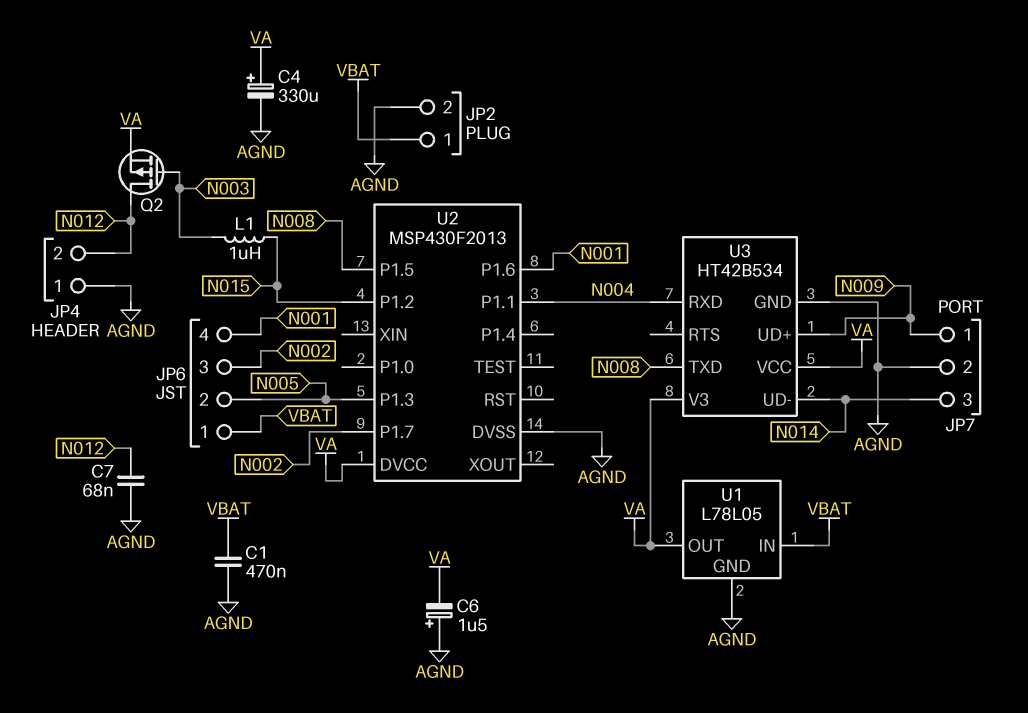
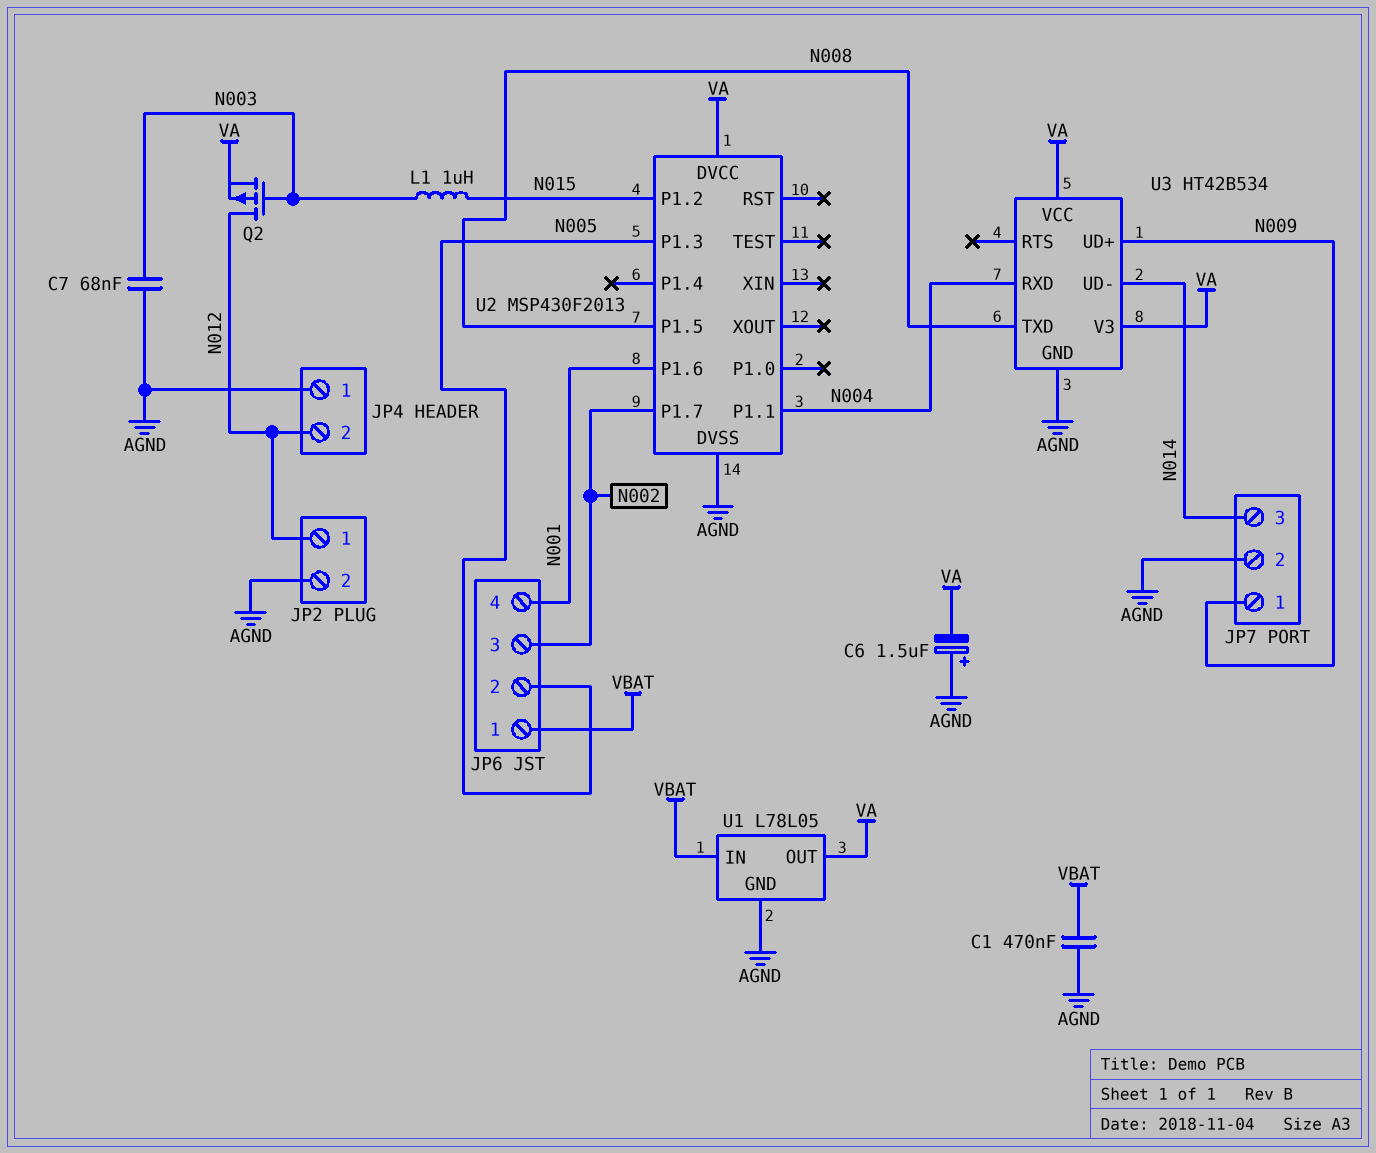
C4: 330uF (plus VA, minus AGND) -> none
C7: 68nF (AGND, N012) -> 68nF (AGND, N003)
JP2 pin 1: VBAT -> N012

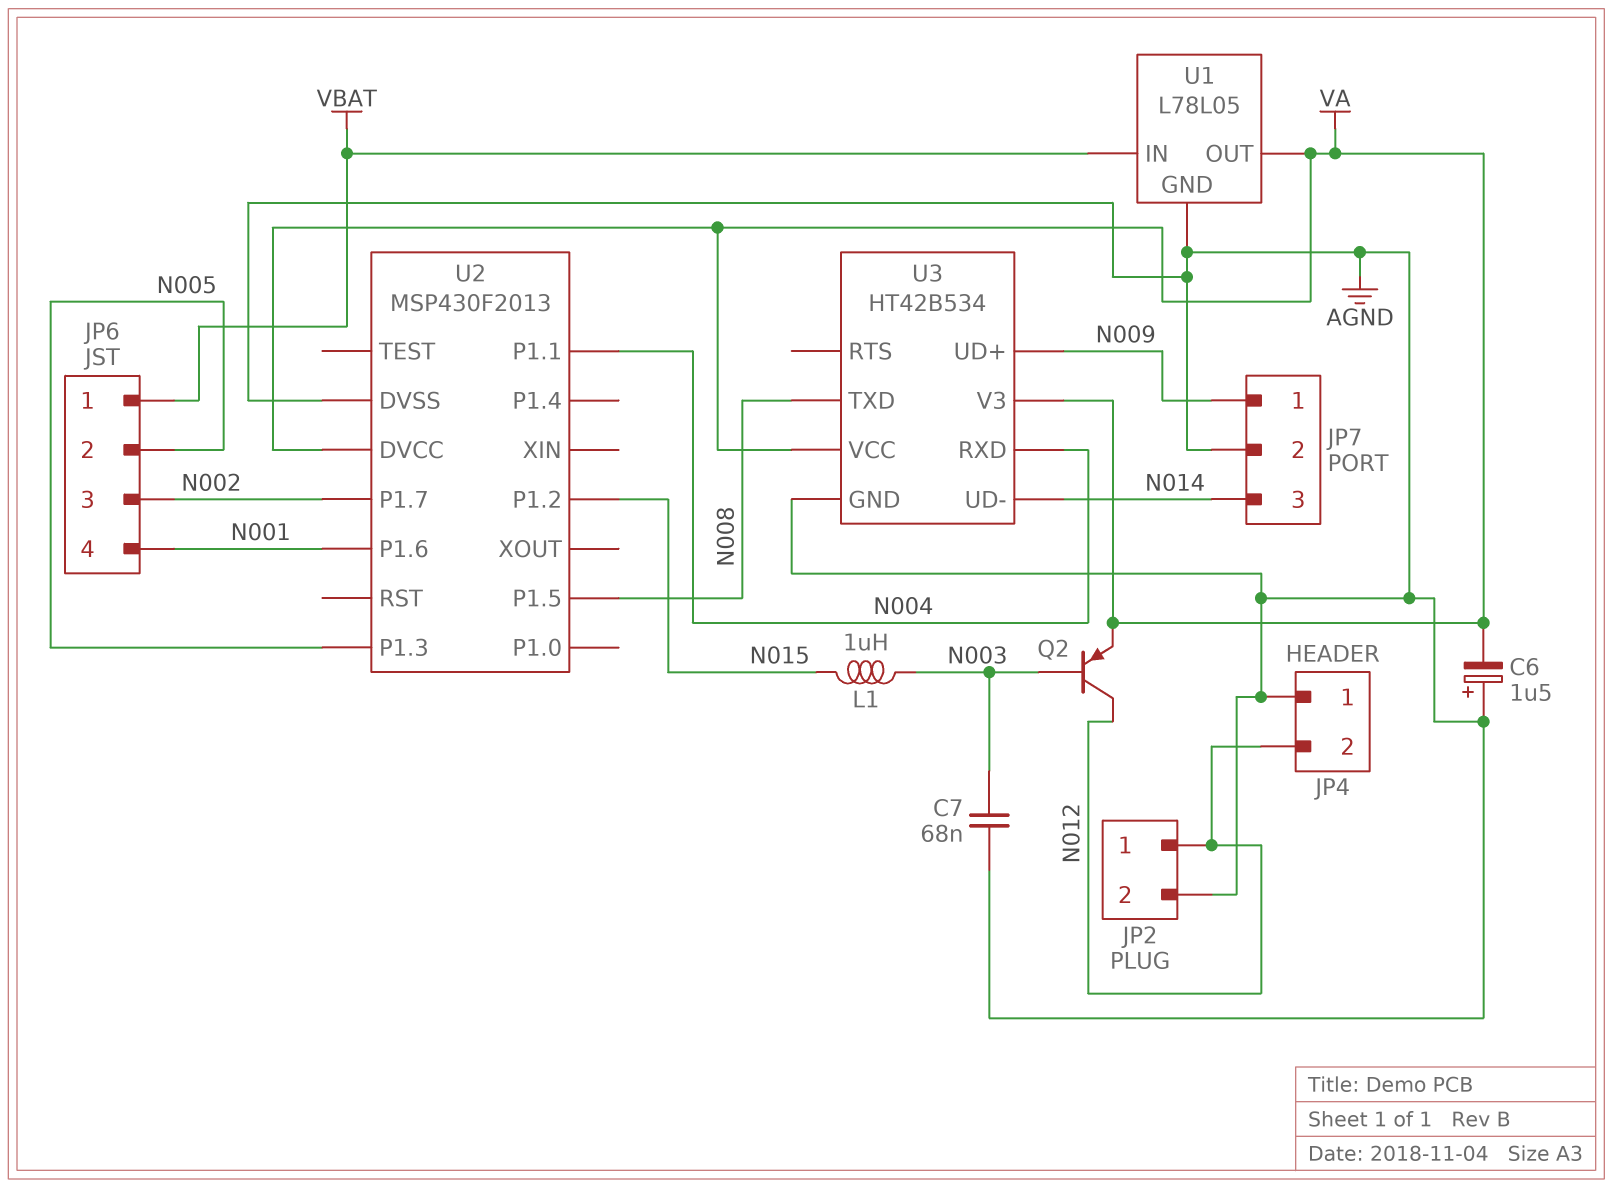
C1: 470nF (AGND, VBAT) -> none
Q2: PMOS (G N003, D N012, S VA) -> PNP (B N003, C N012, E VA)

